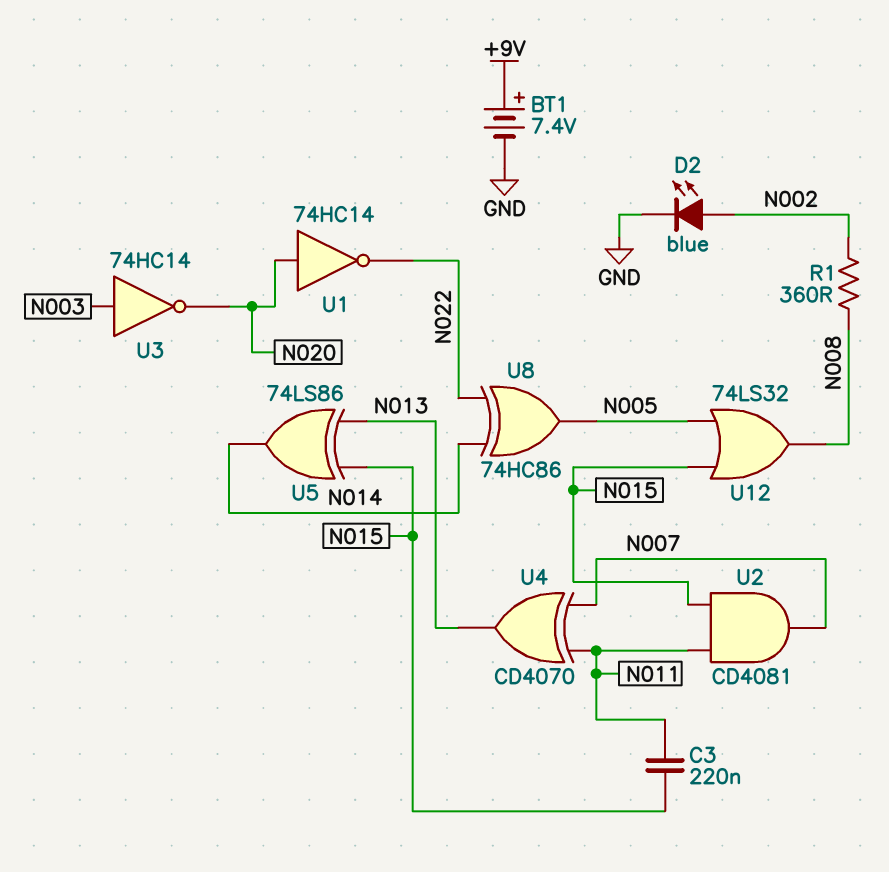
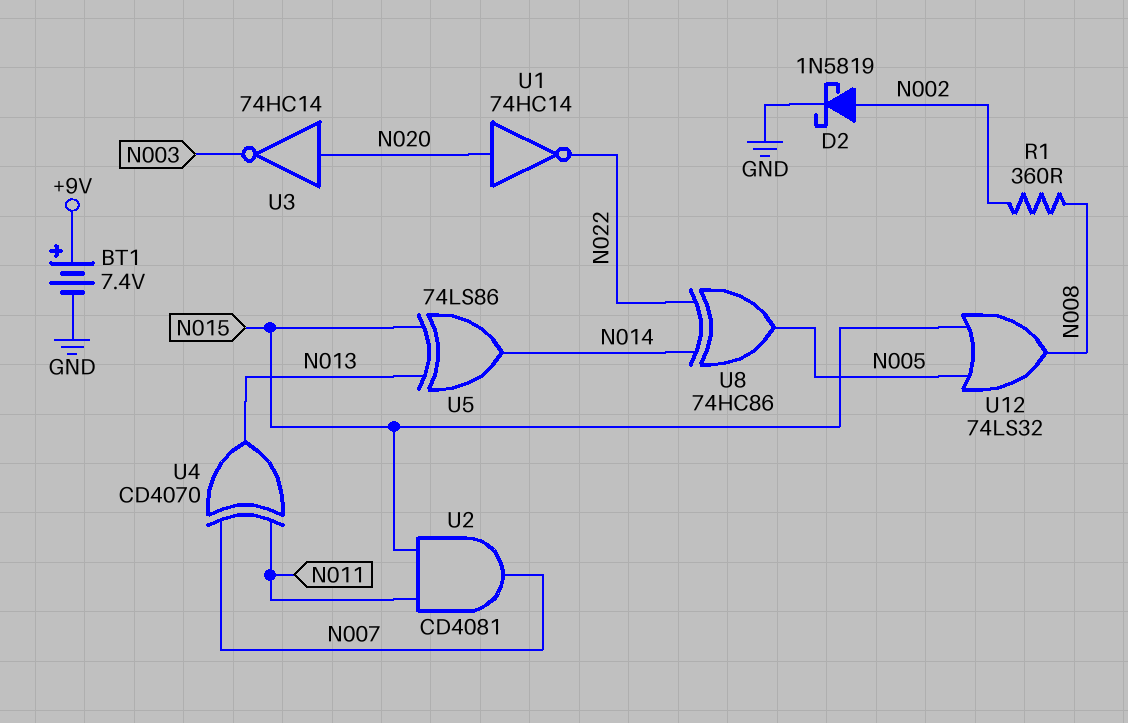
C3: 220nF (N011, N015) -> none
D2: LED blue (A N002, K GND) -> schottky 1N5819 (A N002, K GND)
U3: NOT 74HC14 (in N003, out N020) -> NOT 74HC14 (in N020, out N003)

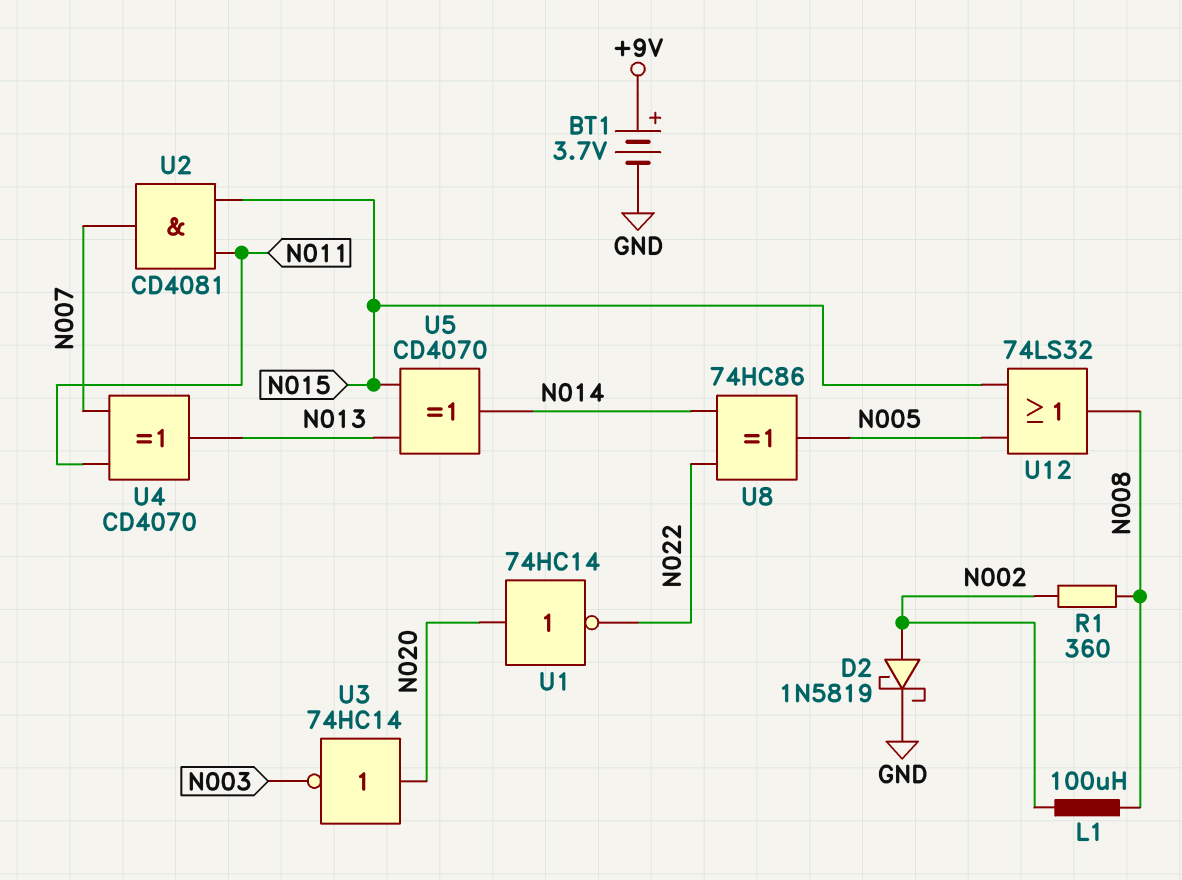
BT1: 7.4V (plus +9V, minus GND) -> 3.7V (plus +9V, minus GND)
L1: none -> 100uH (N002, N008)
U5: XOR 74LS86 (in N013, in N015, out N014) -> XOR CD4070 (in N013, in N015, out N014)

